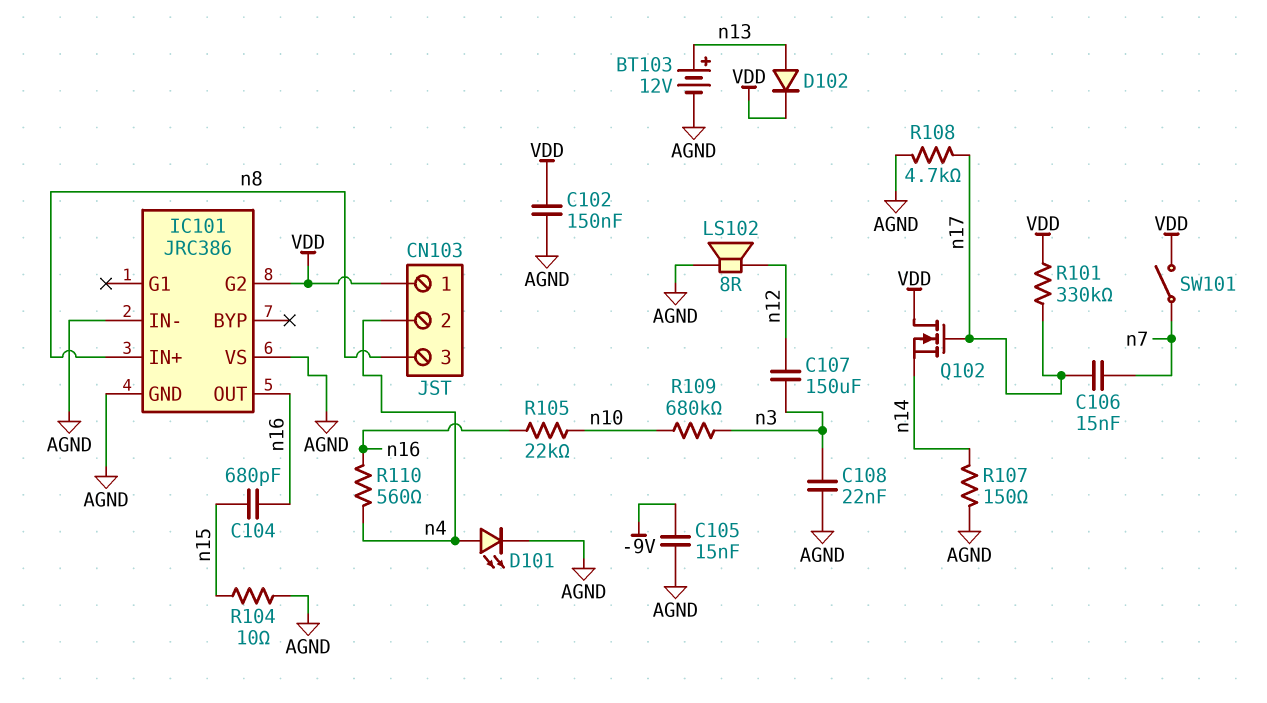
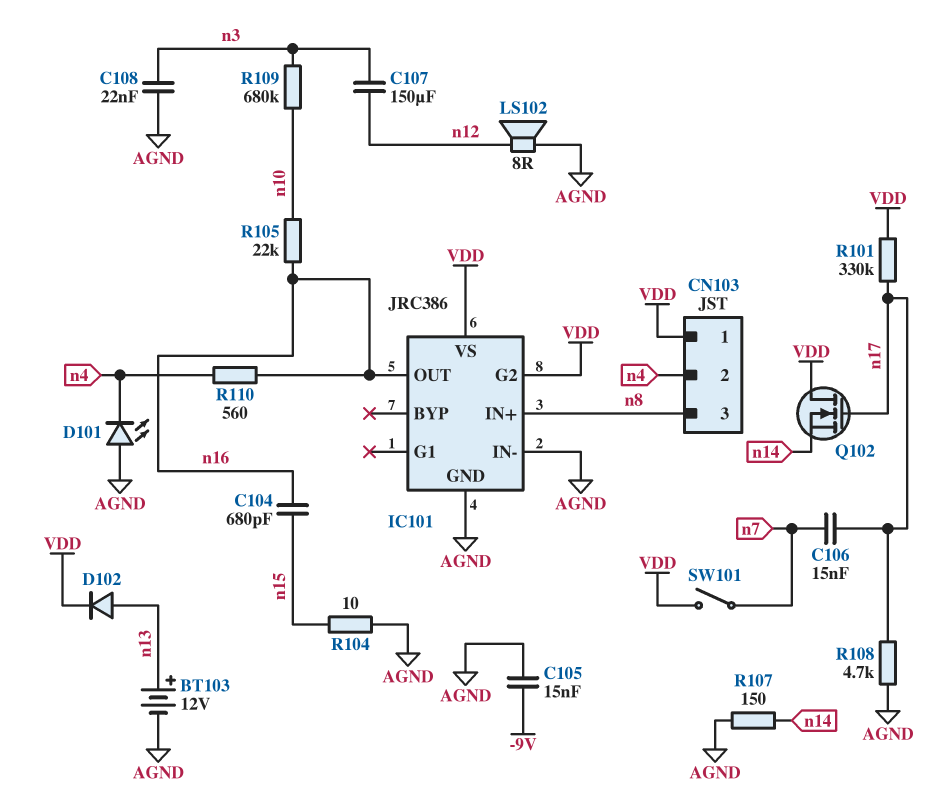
C102: 150nF (AGND, VDD) -> none
D101: LED (A n4, K AGND) -> LED (A AGND, K n4)
IC101 pin VS: AGND -> VDD

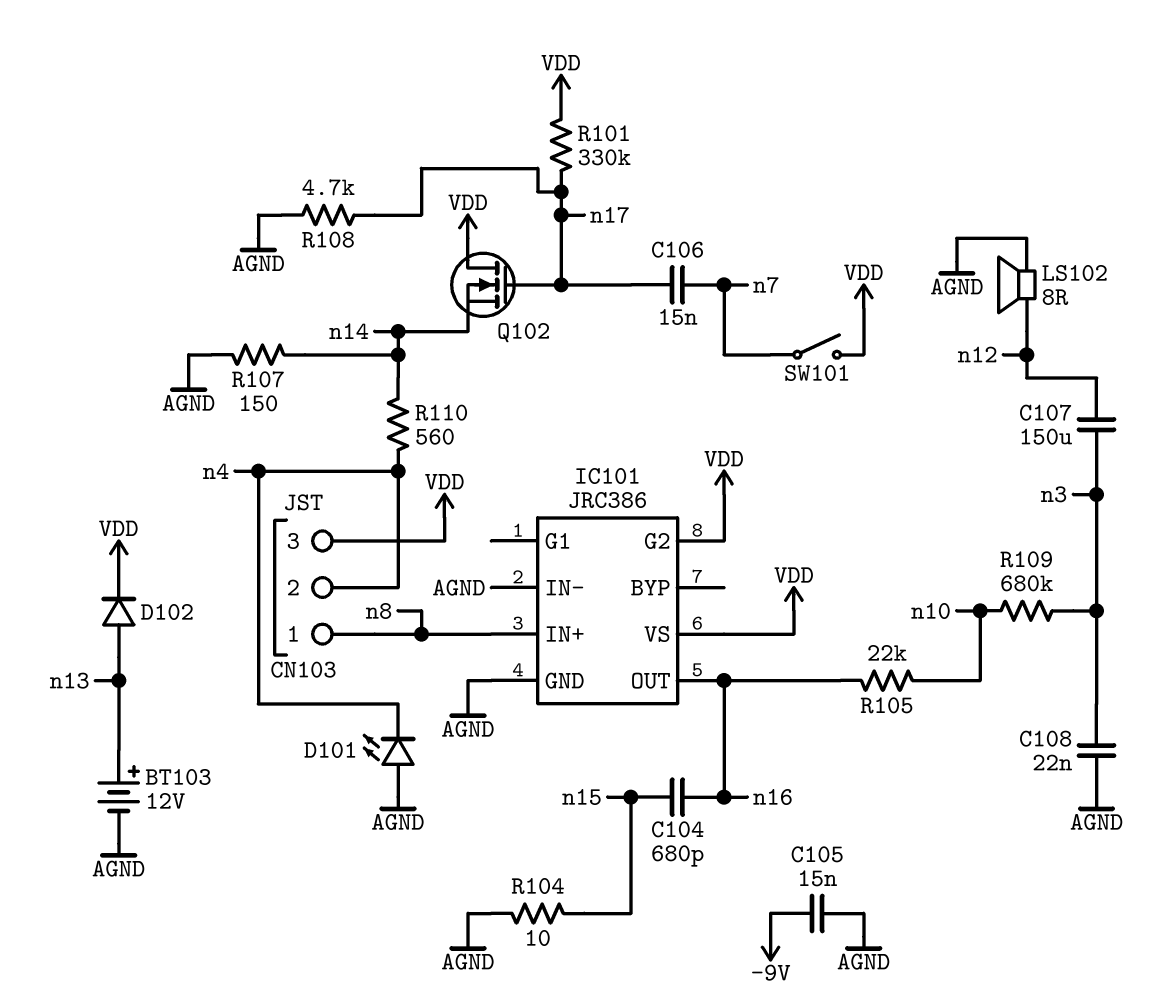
CN103 pin 1: VDD -> n8
CN103 pin 3: n8 -> VDD
R110: 560 (n4, n16) -> 560 (n4, n14)

